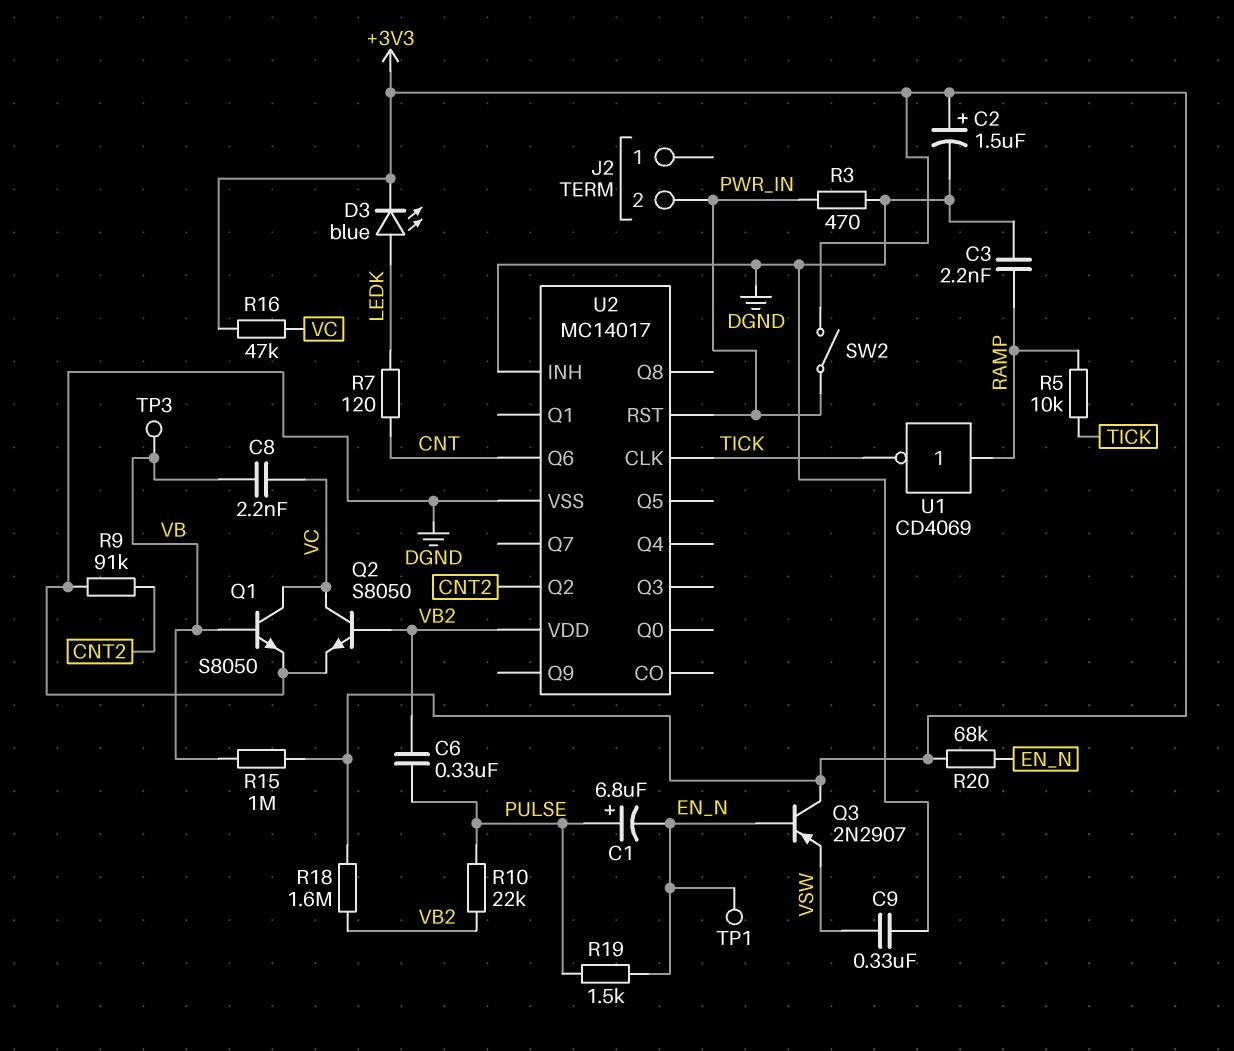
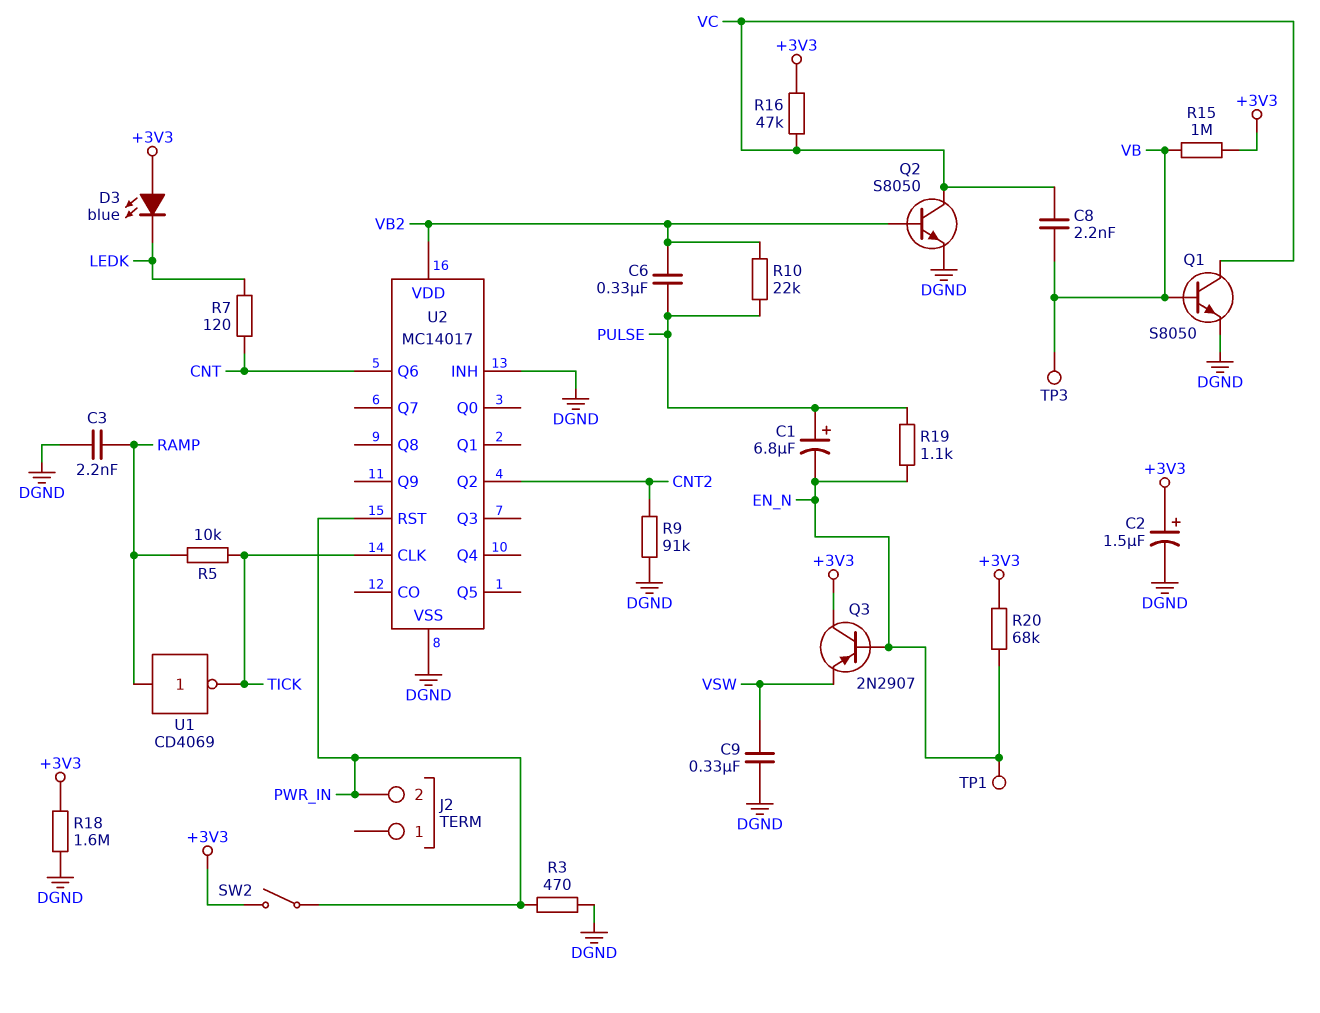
D3: LED blue (A LEDK, K +3V3) -> LED blue (A +3V3, K LEDK)
R18: 1.6M (+3V3, VB2) -> 1.6M (+3V3, DGND)
R19: 1.5k (EN_N, PULSE) -> 1.1k (EN_N, PULSE)

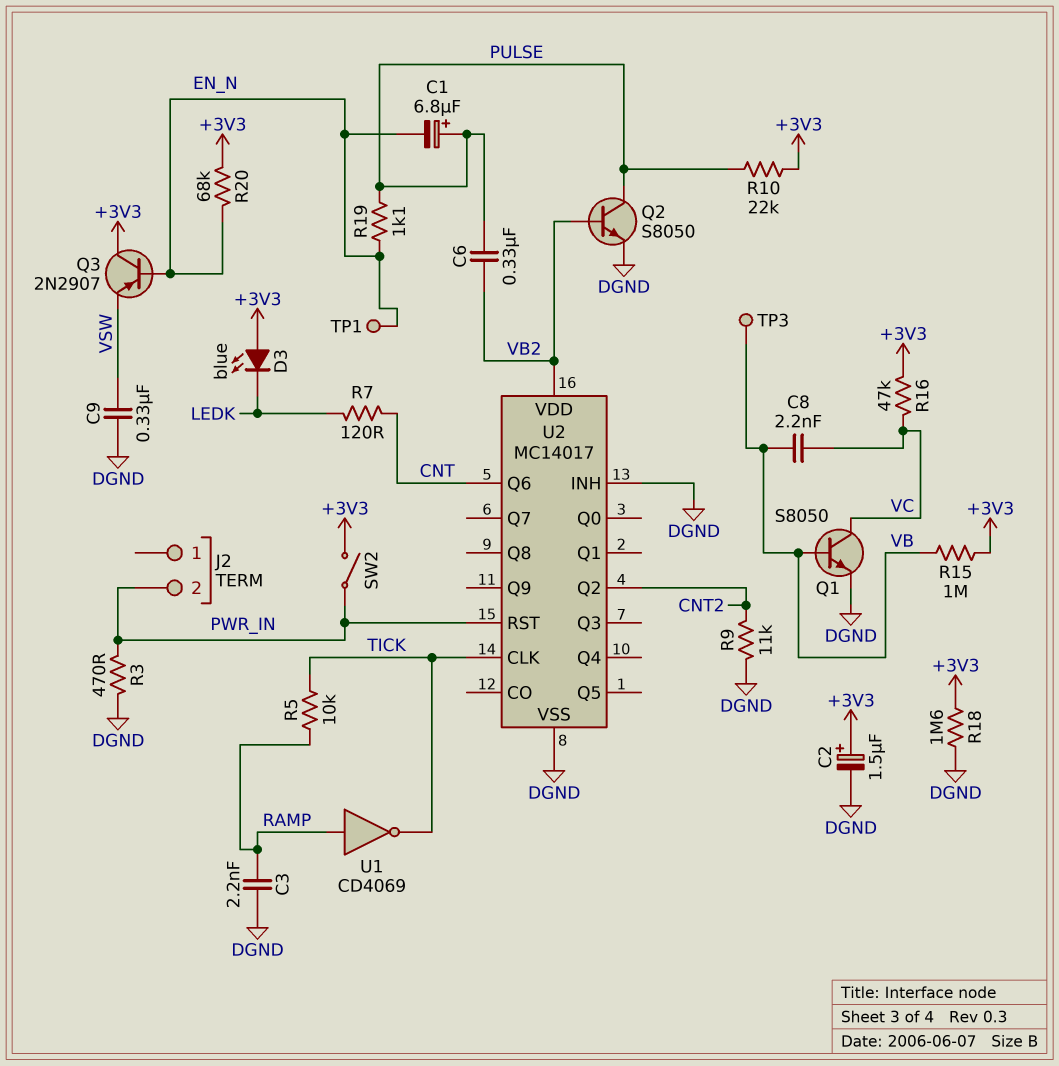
Q2: NPN S8050 (B VB2, C VC, E DGND) -> NPN S8050 (B VB2, C PULSE, E DGND)
R9: 91k (CNT2, DGND) -> 11k (CNT2, DGND)
R10: 22k (PULSE, VB2) -> 22k (+3V3, PULSE)

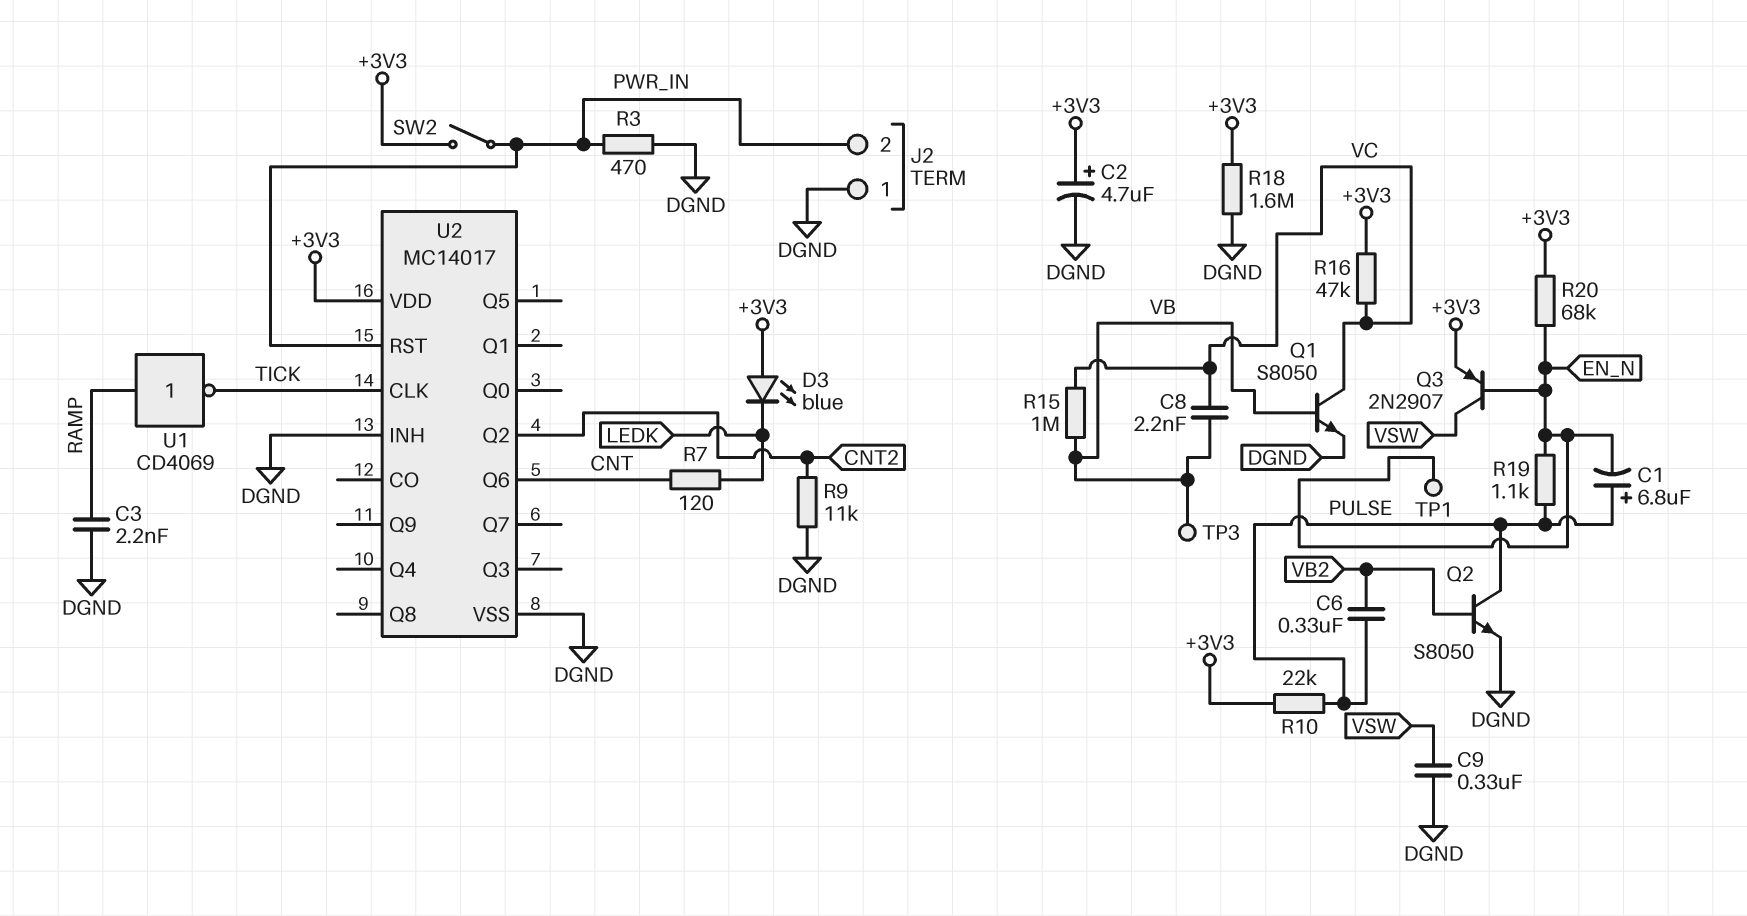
C2: 1.5uF (plus +3V3, minus DGND) -> 4.7uF (plus +3V3, minus DGND)
J2 pin 1: none -> DGND
Q3: PNP 2N2907 (B EN_N, C +3V3, E VSW) -> PNP 2N2907 (B EN_N, C VSW, E +3V3)
R5: 10k (RAMP, TICK) -> none
R15: 1M (+3V3, VB) -> 1M (VB, VC)
U2 pin VDD: VB2 -> +3V3

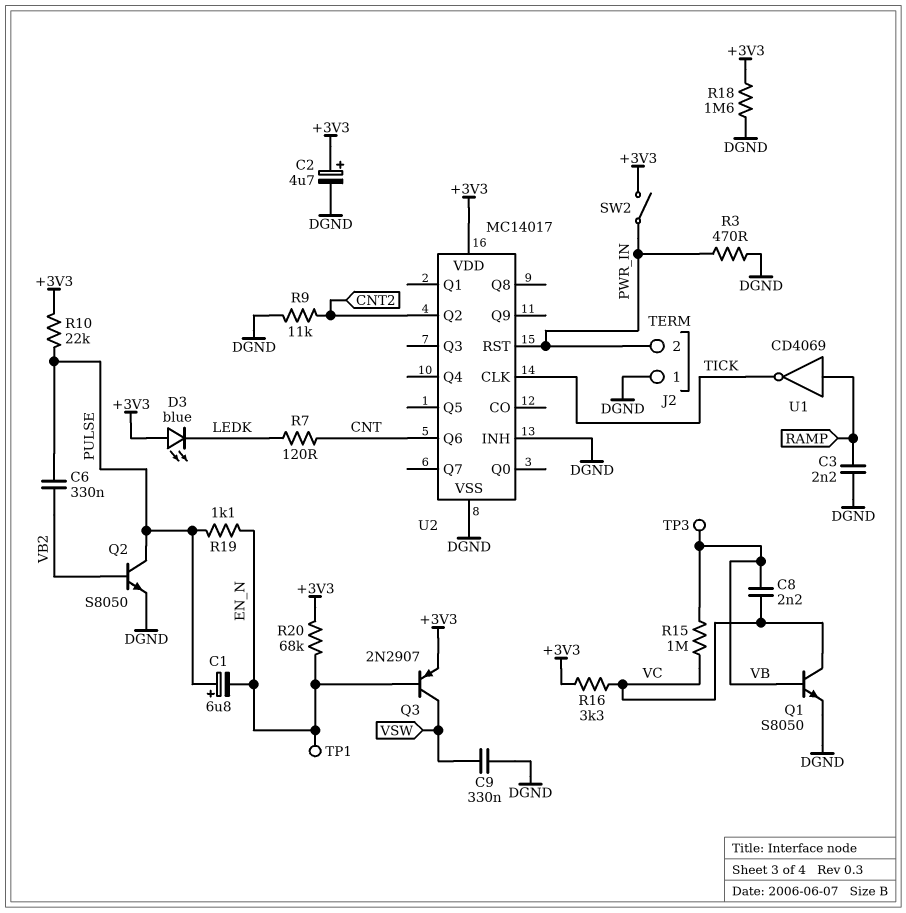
R16: 47k (+3V3, VC) -> 3.3k (+3V3, VC)

